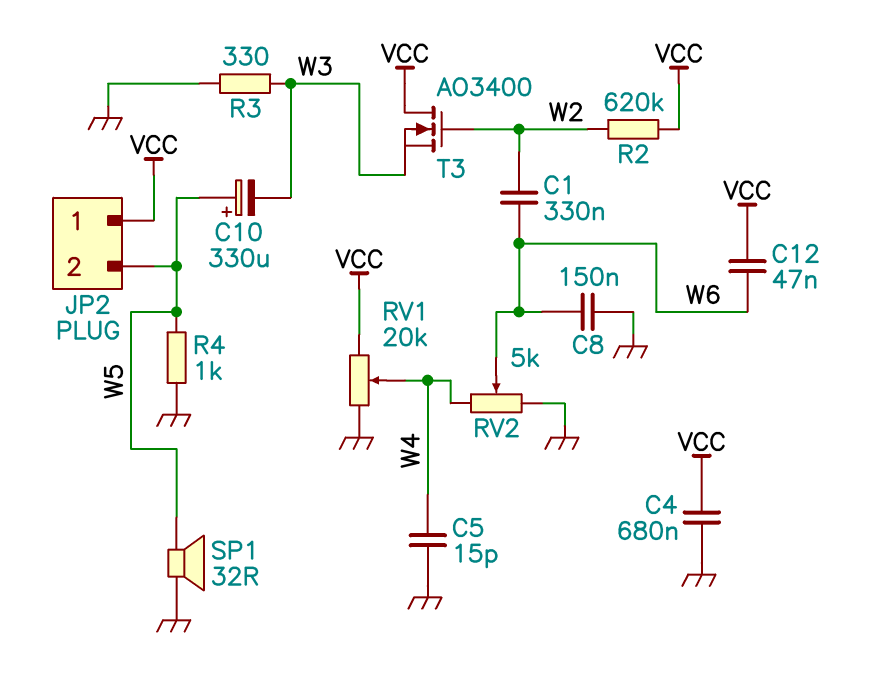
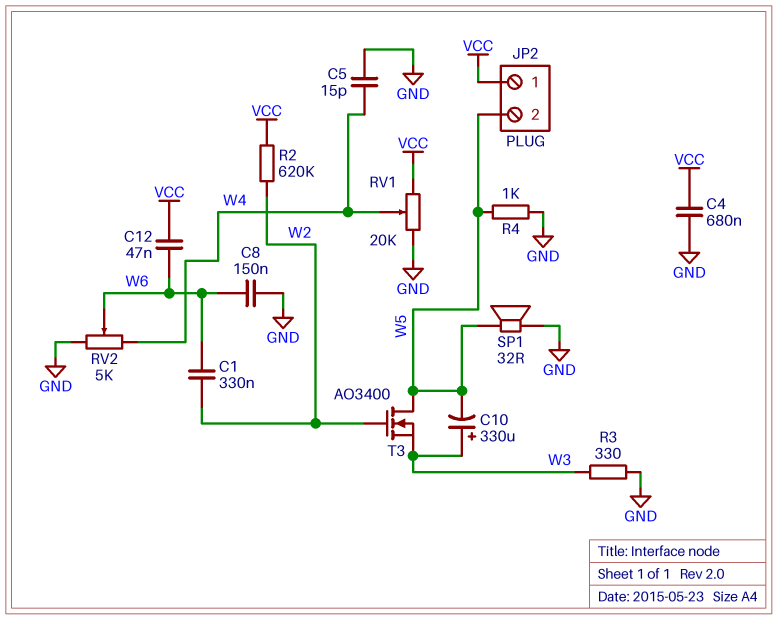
C10: 330uF (plus W5, minus W3) -> 330uF (plus W3, minus W5)
T3: NMOS AO3400 (G W2, D VCC, S W3) -> NMOS AO3400 (G W2, D W5, S W3)

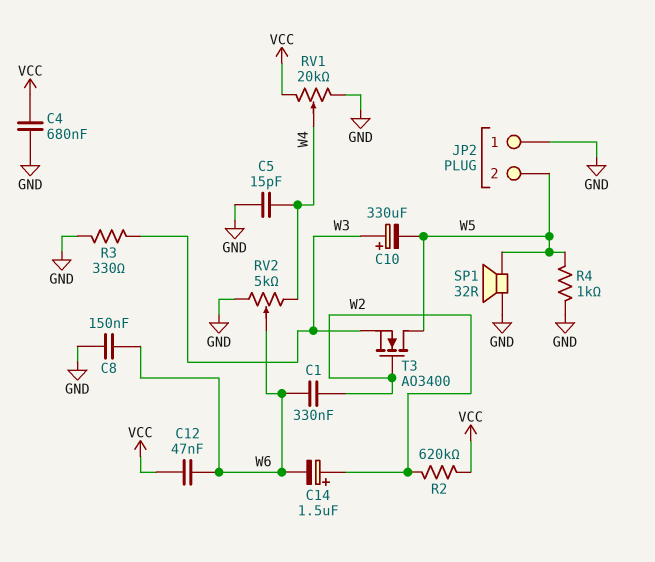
C14: none -> 1.5uF (plus W2, minus W6)
JP2 pin 1: VCC -> GND

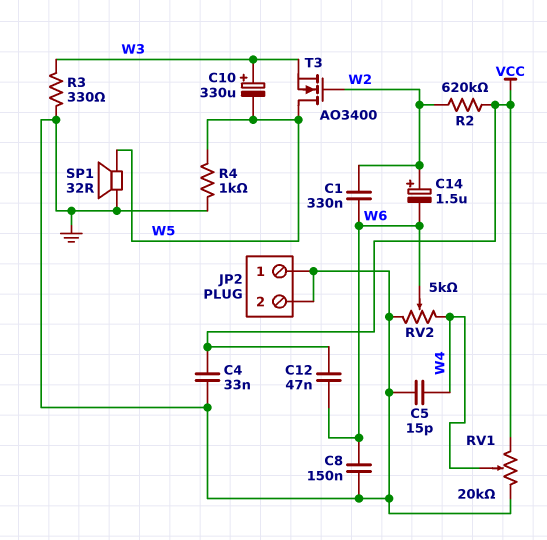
C4: 680nF (GND, VCC) -> 33nF (GND, VCC)
JP2 pin 2: W5 -> GND

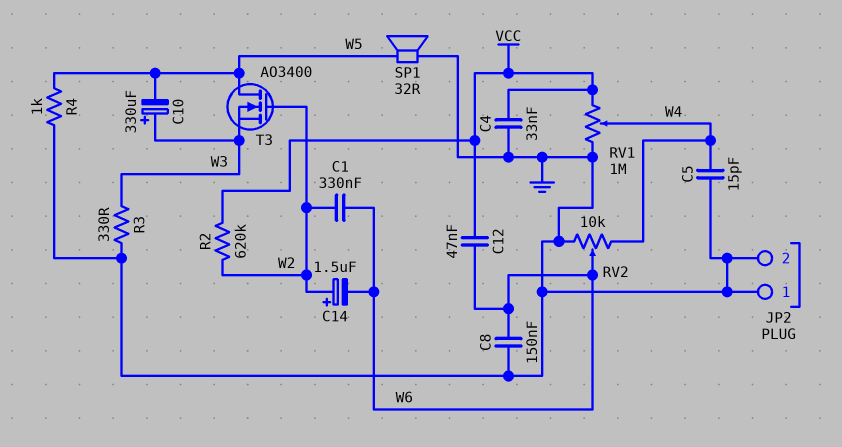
RV1: 20k (GND, VCC, wiper W4) -> 1M (GND, VCC, wiper W4)
RV2: 5k (GND, W4, wiper W6) -> 10k (GND, W4, wiper W6)

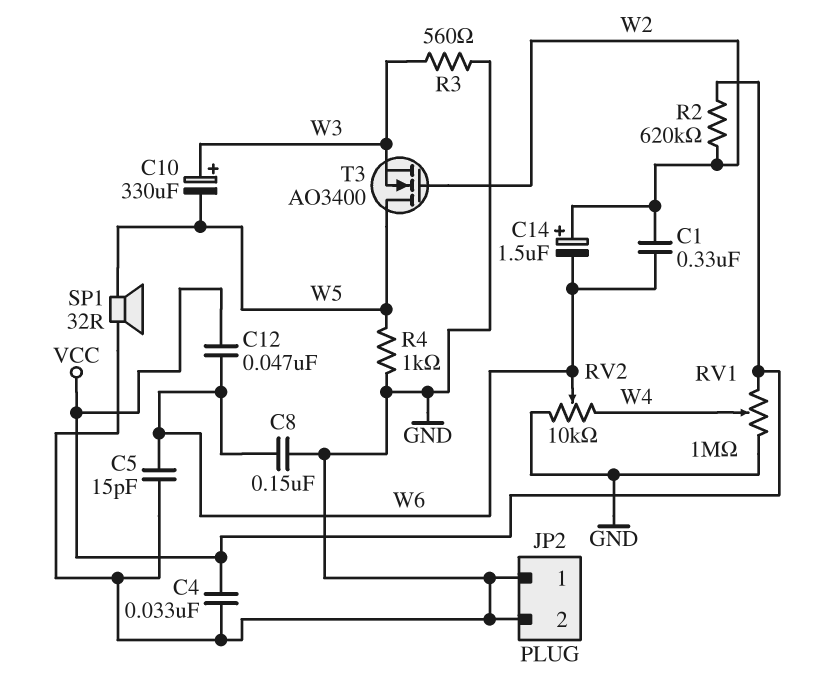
C5: 15pF (GND, W4) -> 15pF (GND, W6)
R3: 330 (GND, W3) -> 560 (GND, W3)

